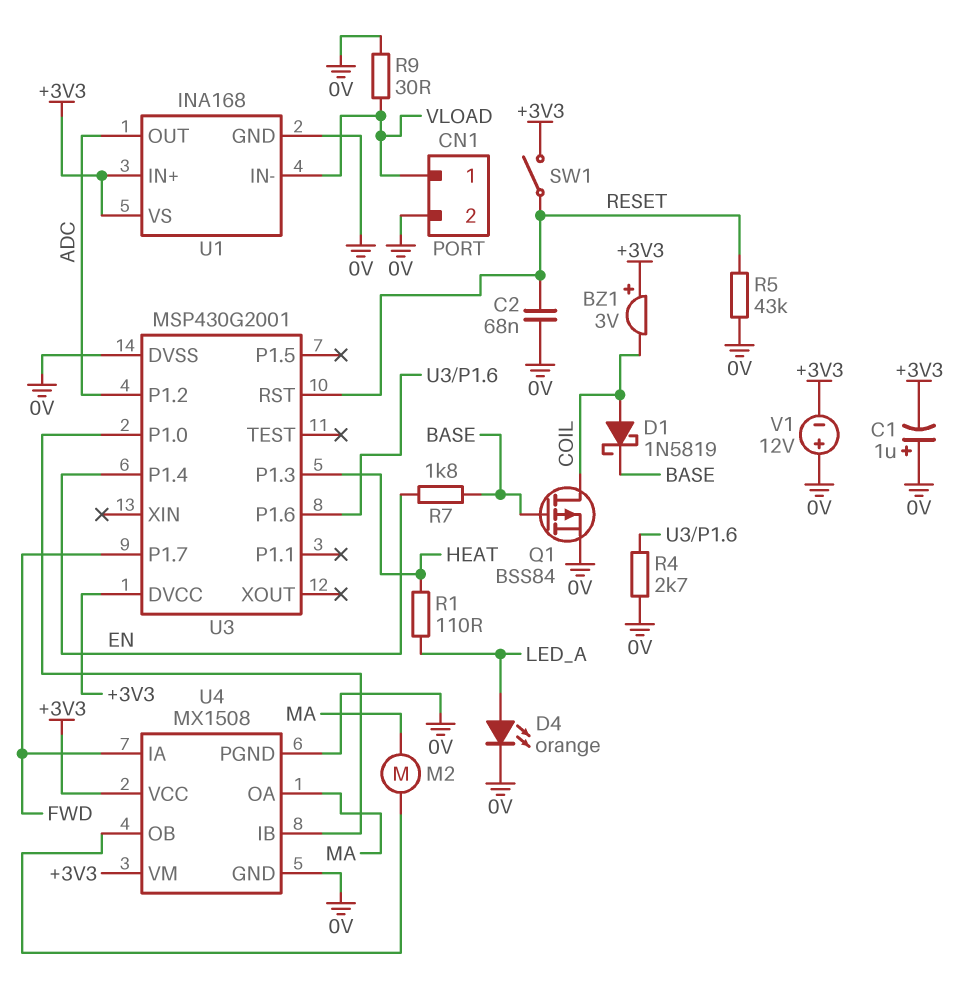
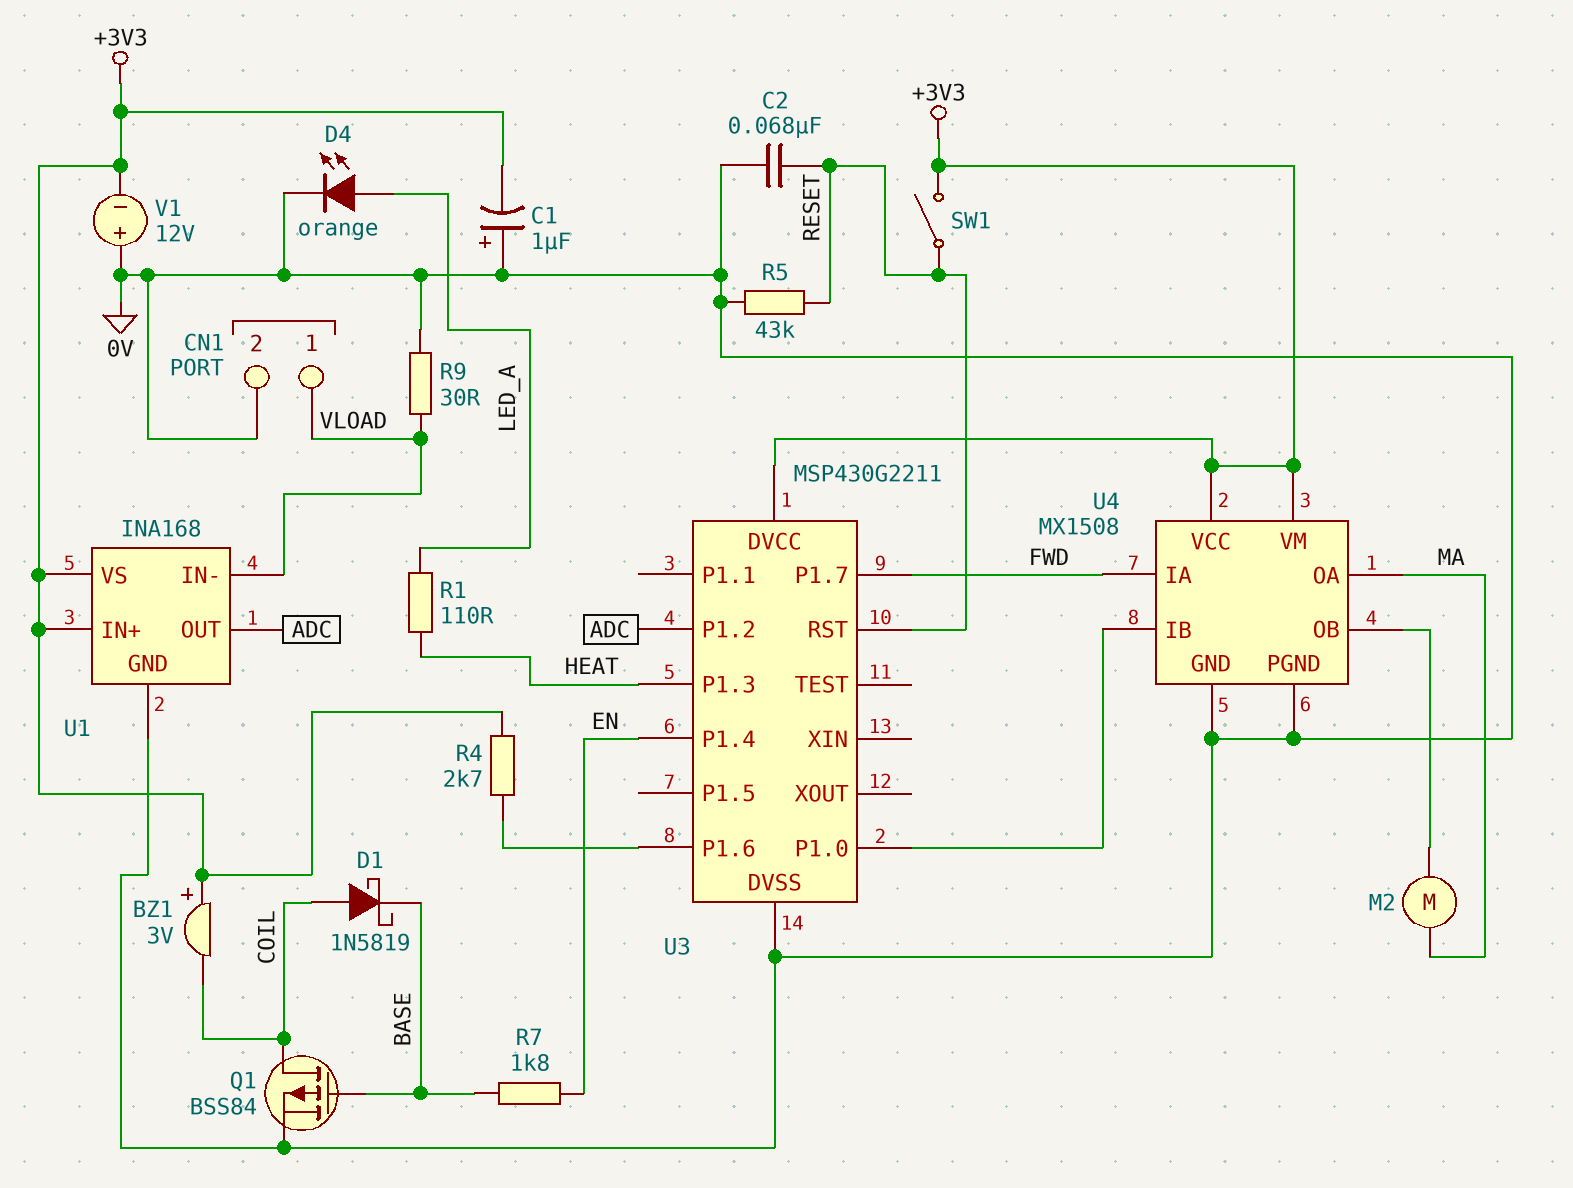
R4: 2.7k (0V, U3/P1.6) -> 2.7k (+3V3, U3/P1.6)
U3: MSP430G2001 -> MSP430G2211

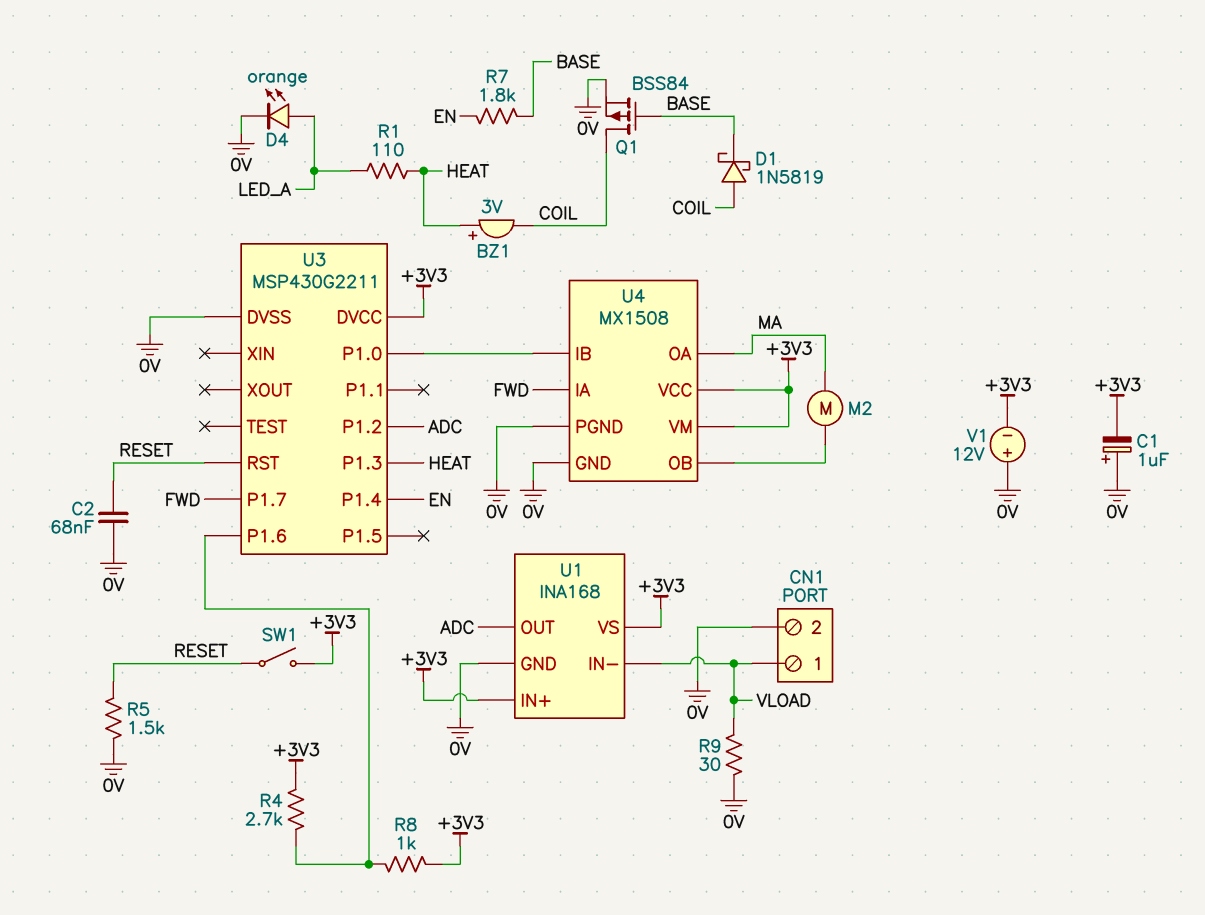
BZ1: buzzer 3V (plus +3V3, minus COIL) -> buzzer 3V (plus HEAT, minus COIL)
R5: 43k (0V, RESET) -> 1.5k (0V, RESET)
R8: none -> 1k (+3V3, U3/P1.6)

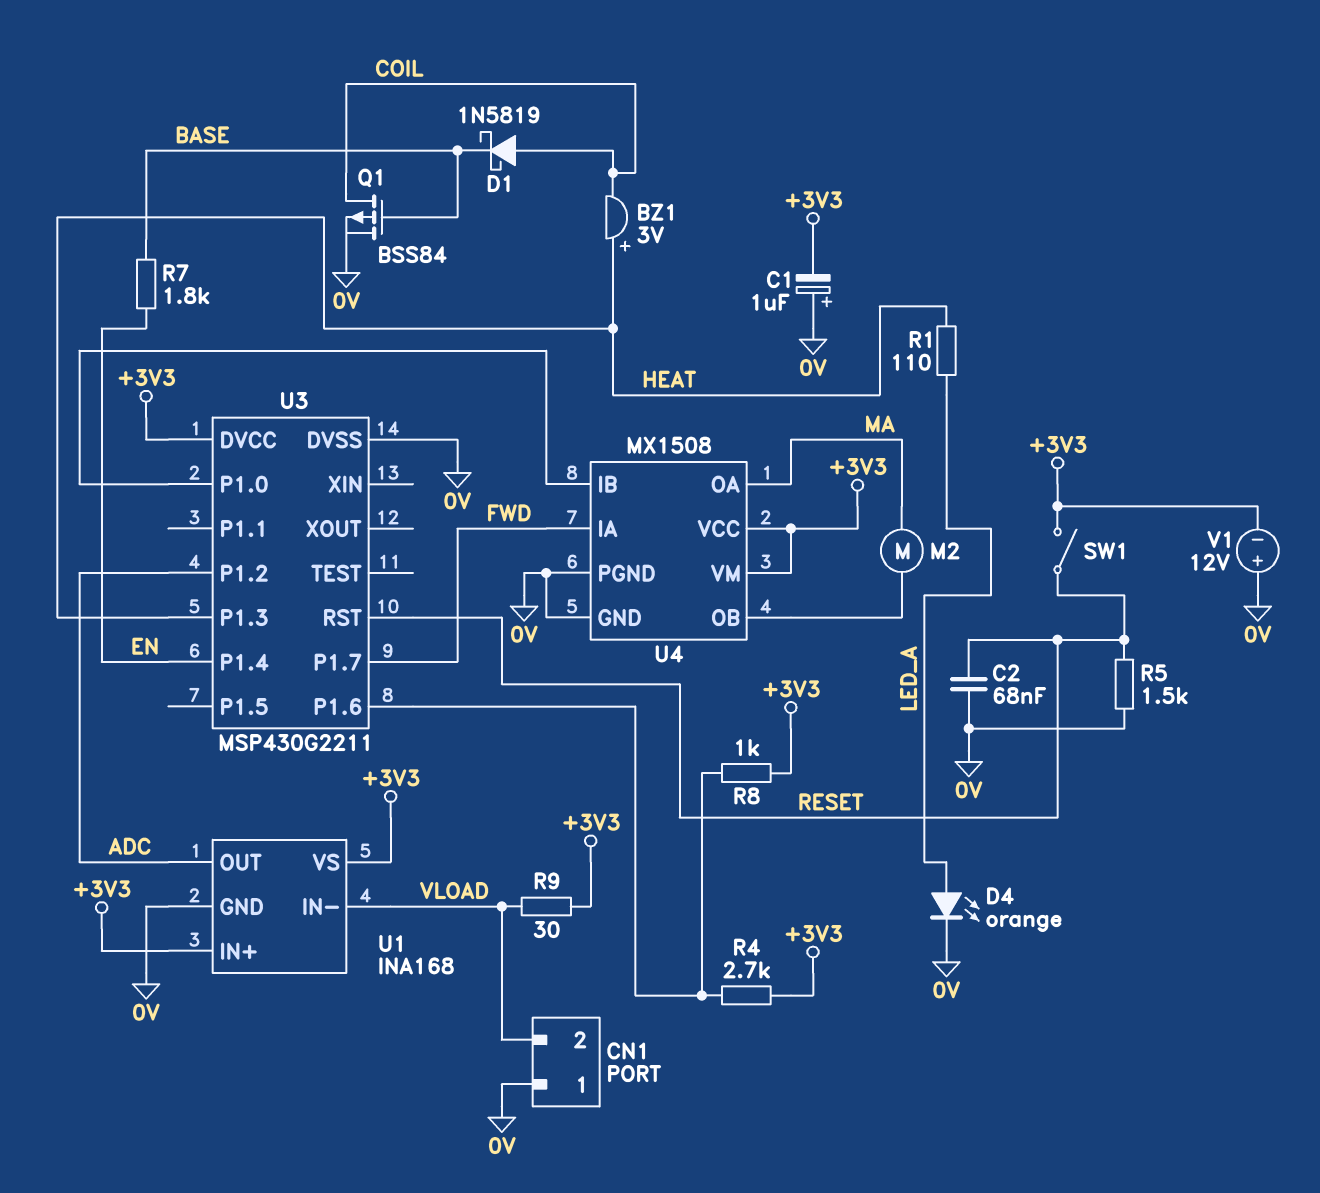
CN1 pin 1: VLOAD -> 0V
CN1 pin 2: 0V -> VLOAD
R9: 30 (0V, VLOAD) -> 30 (+3V3, VLOAD)

